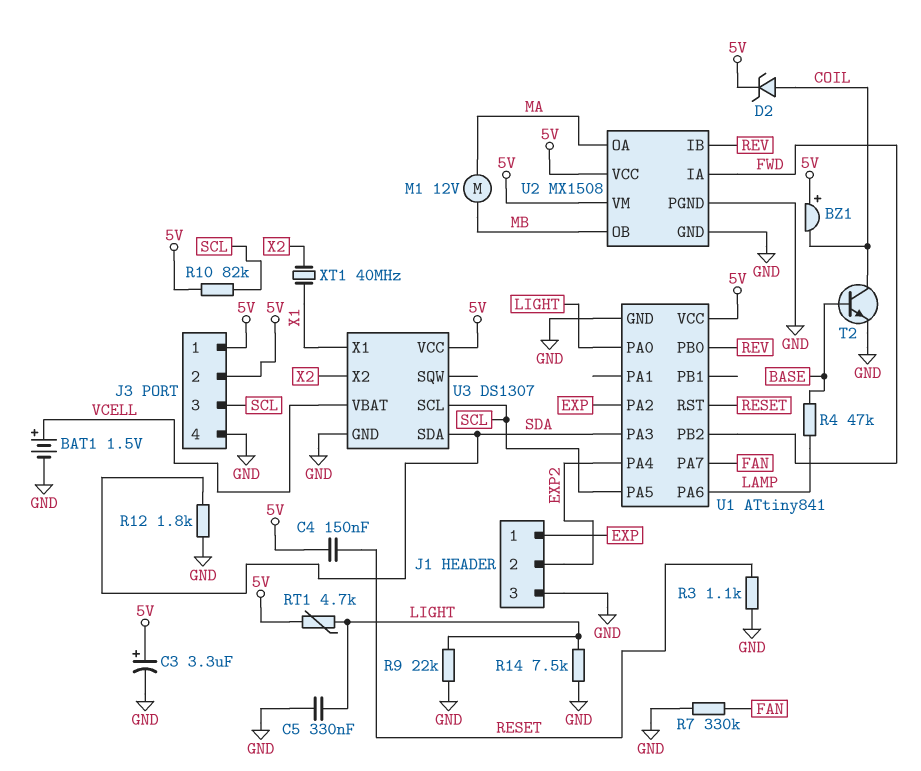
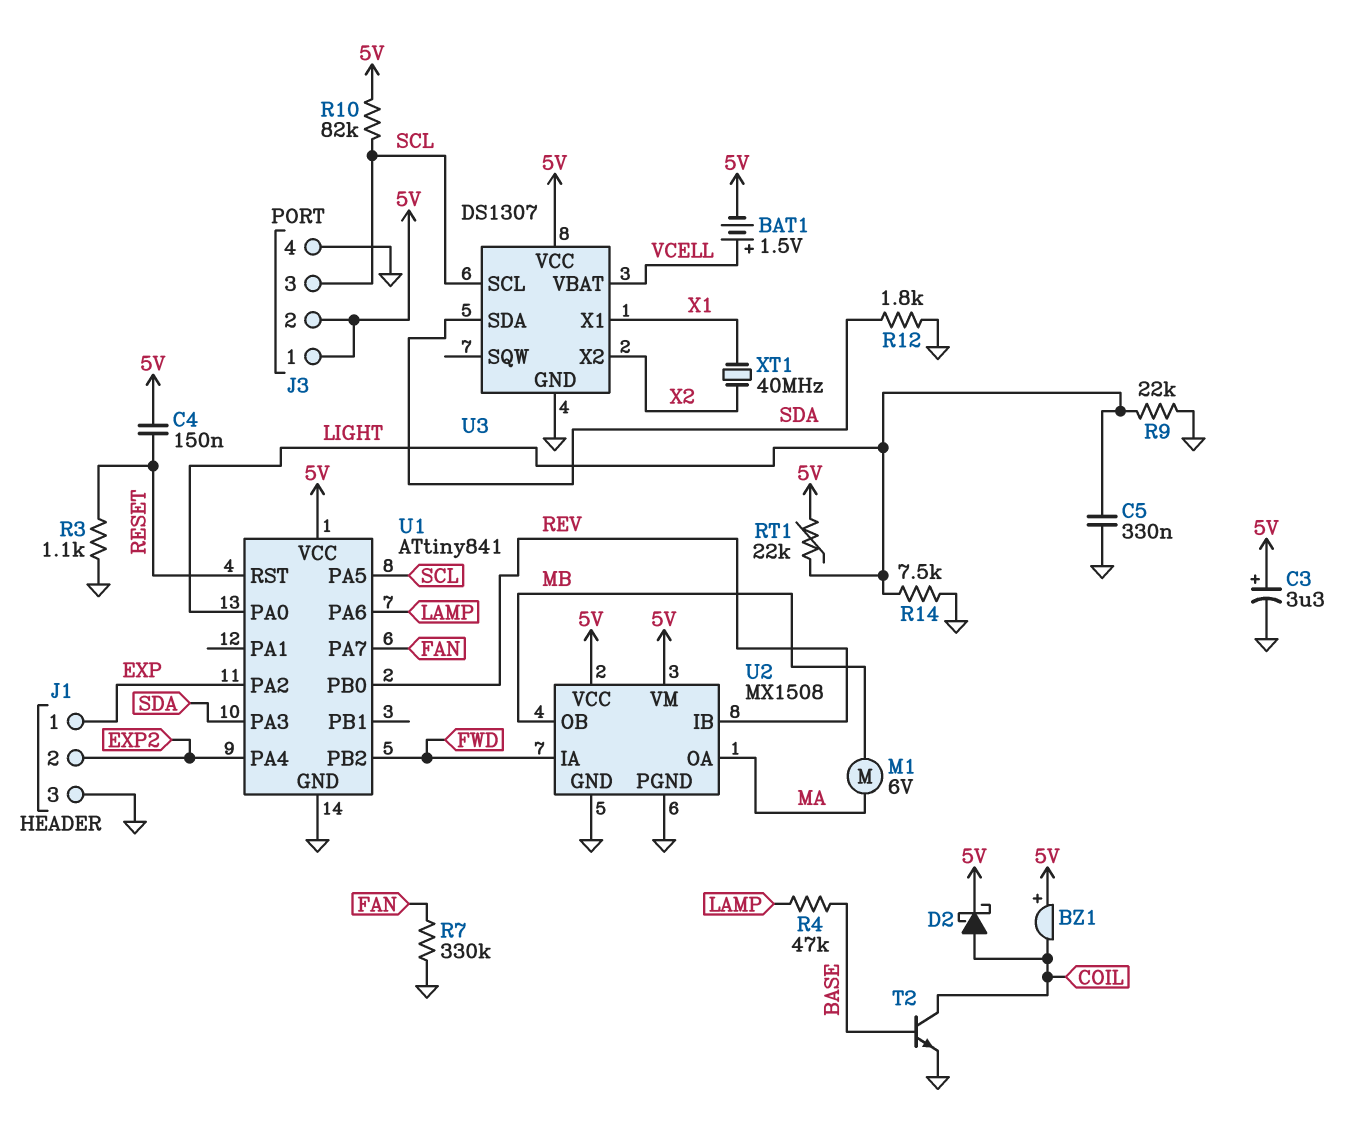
BAT1: 1.5V (plus VCELL, minus GND) -> 1.5V (plus VCELL, minus 5V)
D2: zener (A COIL, K 5V) -> schottky (A COIL, K 5V)
M1: motor 12V (MA, MB) -> motor 6V (MA, MB)
RT1: 4.7k (5V, LIGHT) -> 22k (5V, LIGHT)

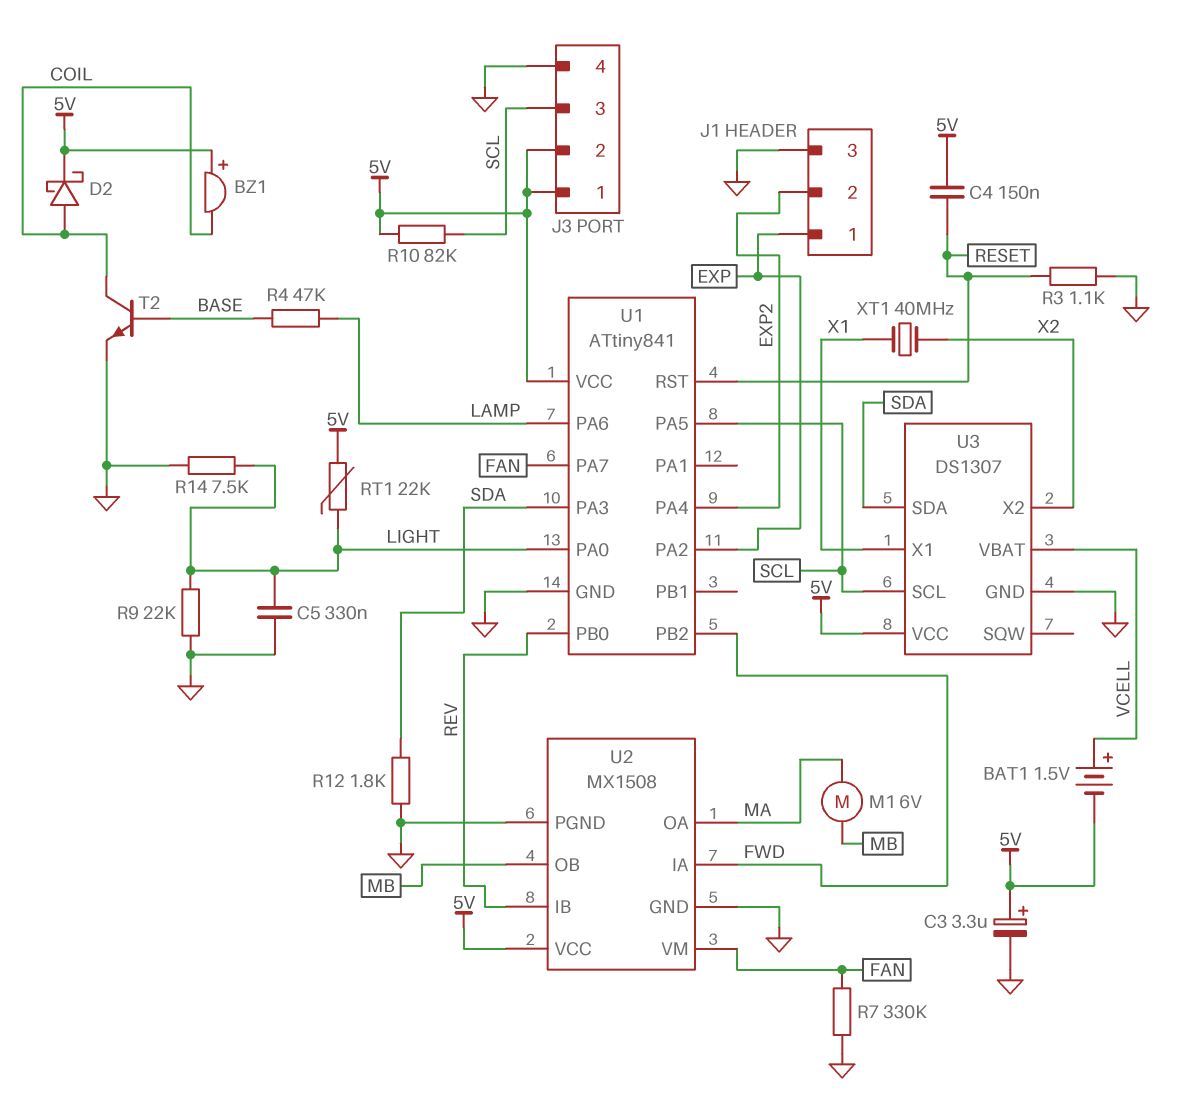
U2 pin VM: 5V -> FAN

